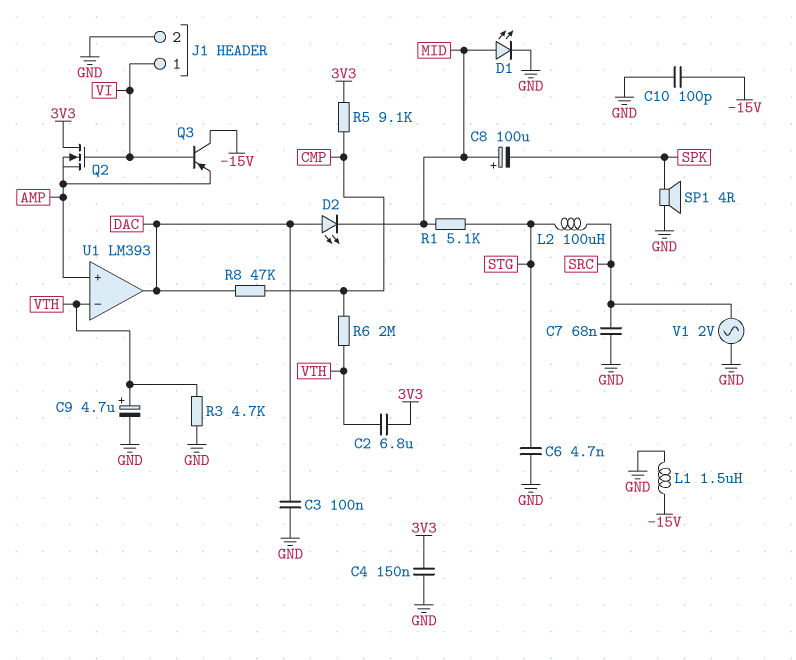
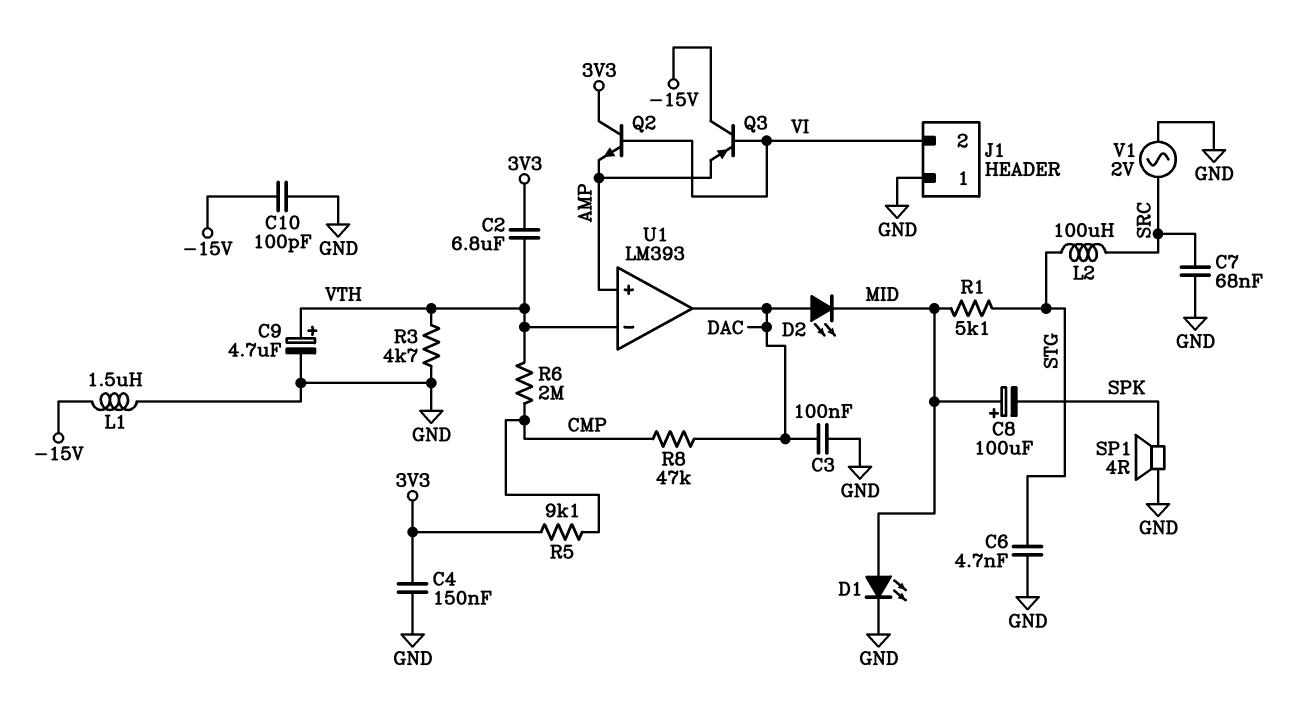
J1 pin 1: VI -> GND
J1 pin 2: GND -> VI
Q2: NMOS (G VI, D 3V3, S AMP) -> NPN (B VI, C 3V3, E AMP)

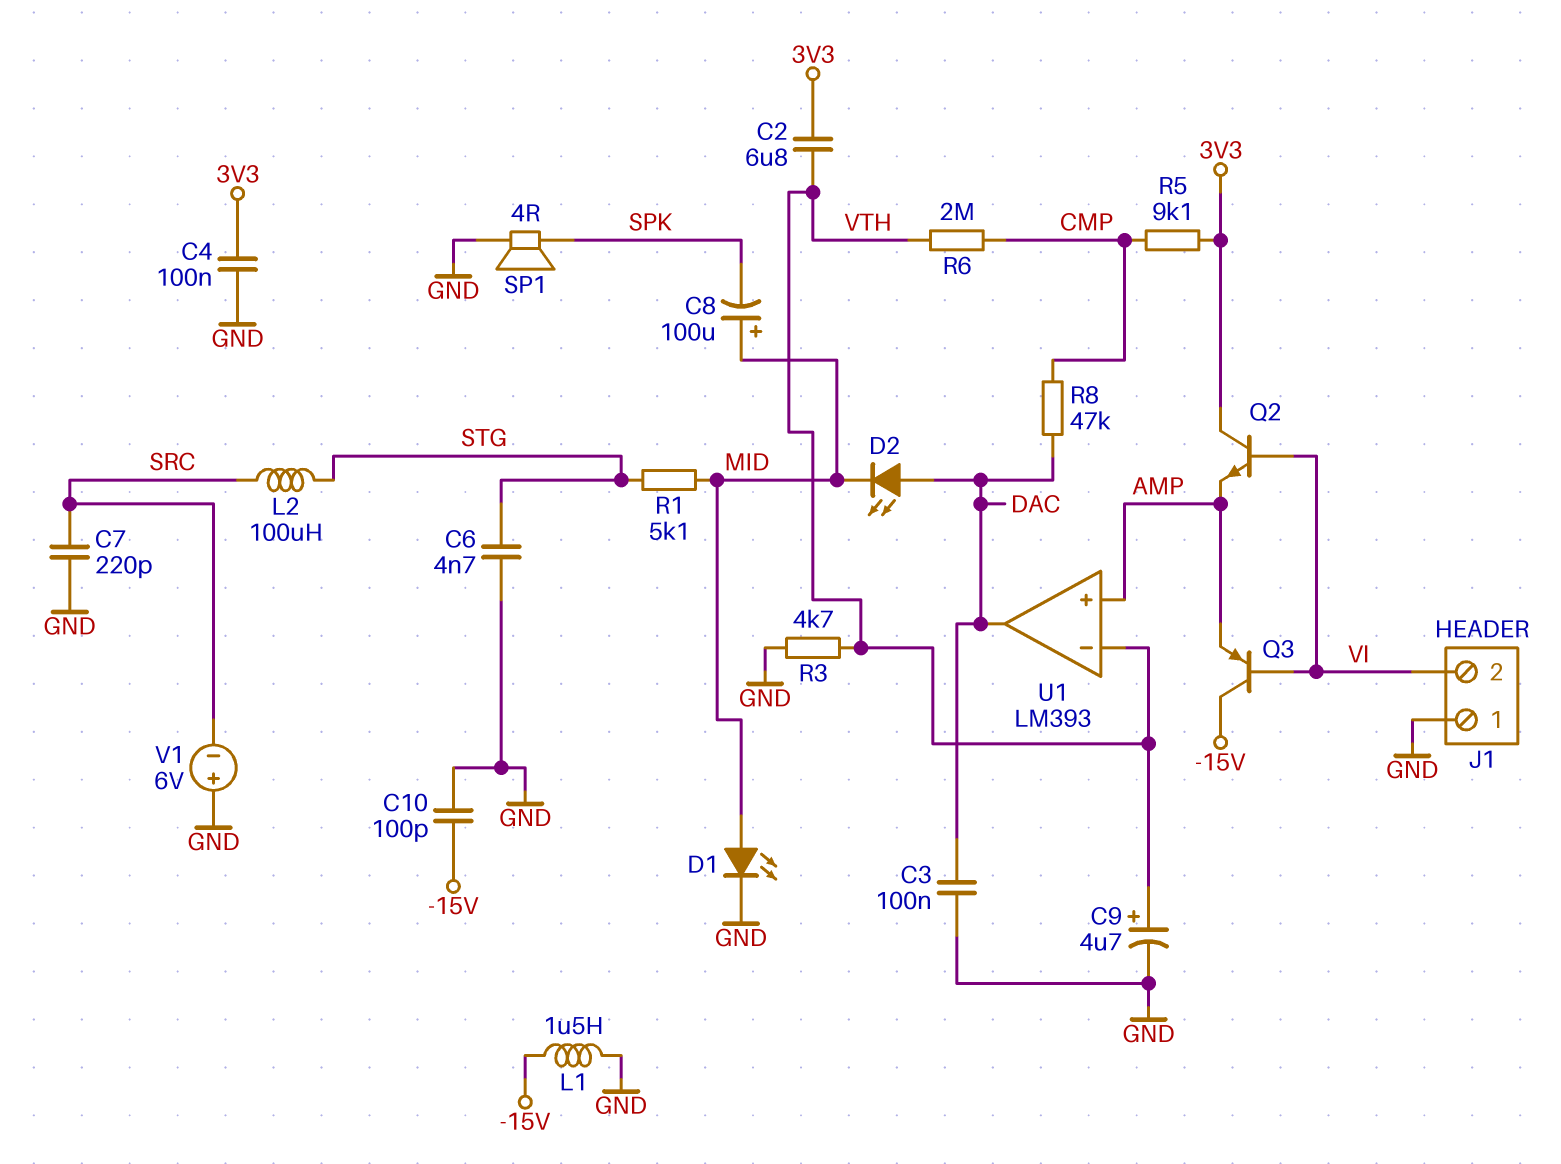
C4: 150nF (3V3, GND) -> 100nF (3V3, GND)
C7: 68nF (GND, SRC) -> 220pF (GND, SRC)
V1: AC 2V (GND, SRC) -> 6V (plus GND, minus SRC)

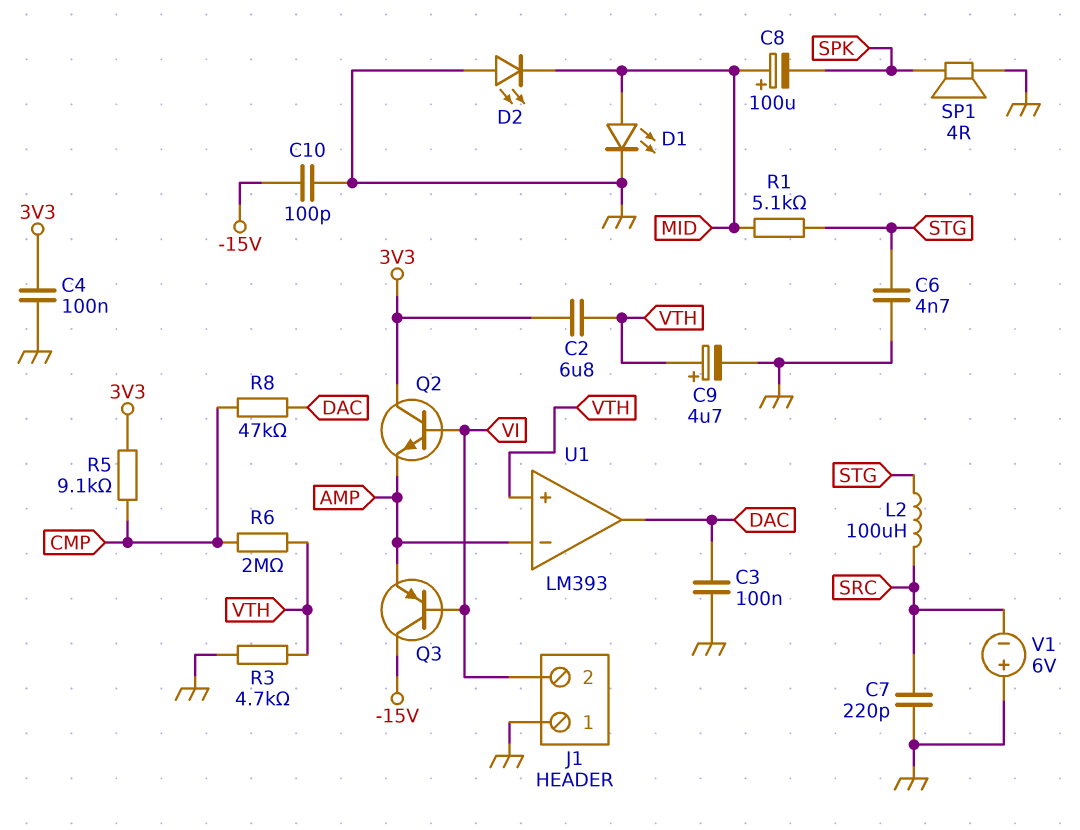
D2: LED (A DAC, K MID) -> LED (A GND, K MID)
L1: 1.5uH (-15V, GND) -> none
U1 pin in+: AMP -> VTH
U1 pin in-: VTH -> AMP

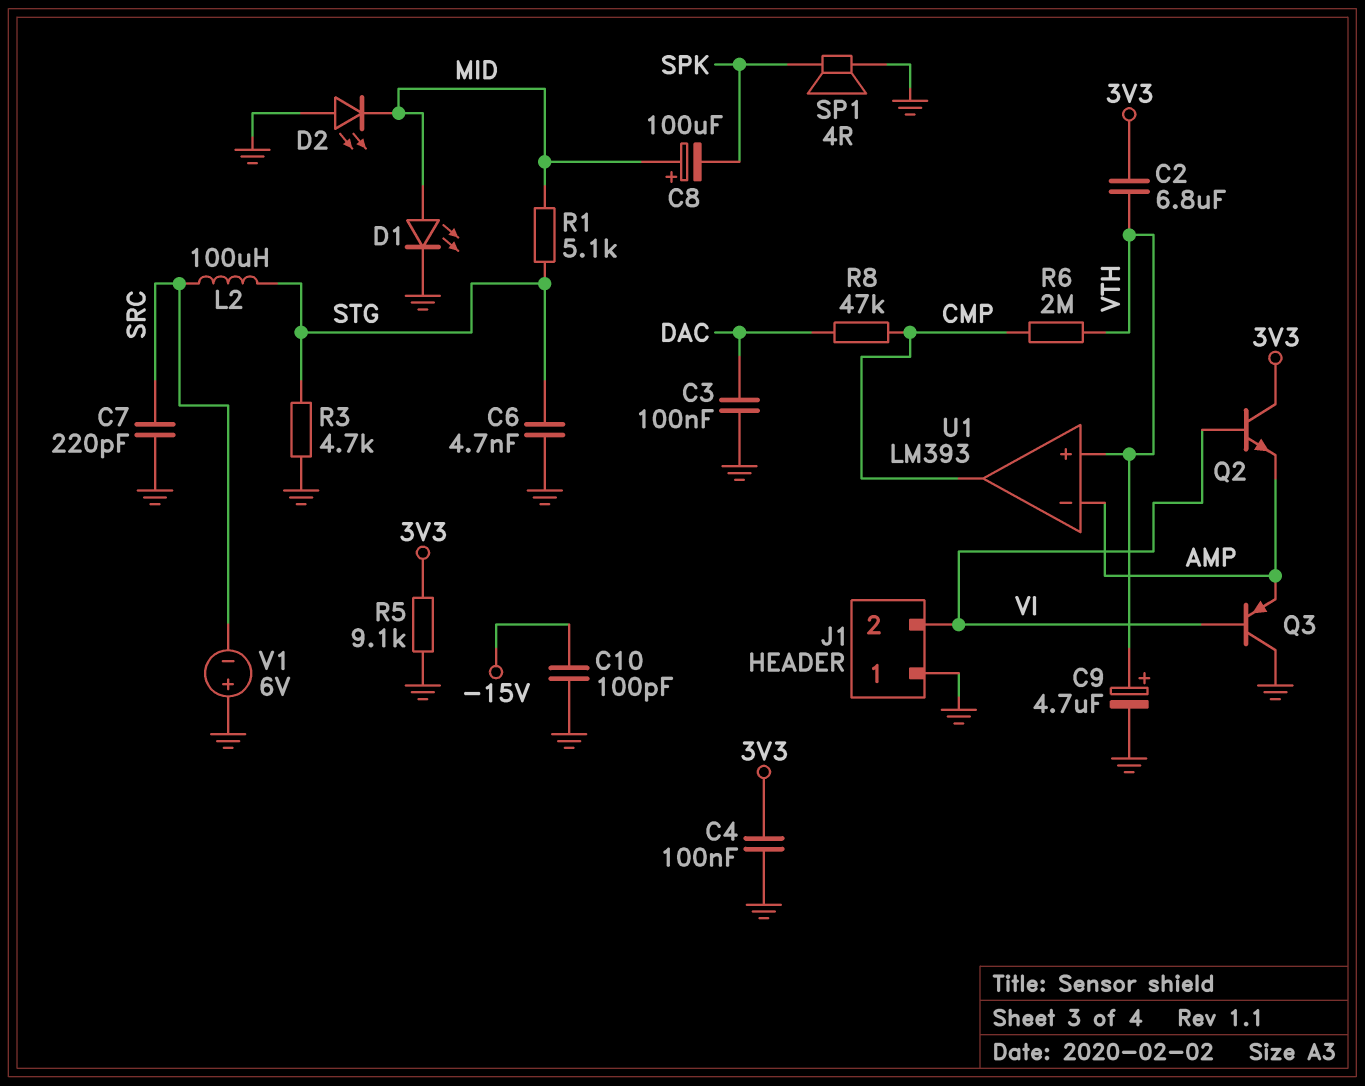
Q3: PNP (B VI, C -15V, E AMP) -> PNP (B VI, C GND, E AMP)
R3: 4.7k (GND, VTH) -> 4.7k (GND, STG)
R5: 9.1k (3V3, CMP) -> 9.1k (3V3, GND)
U1 pin out: DAC -> CMP

